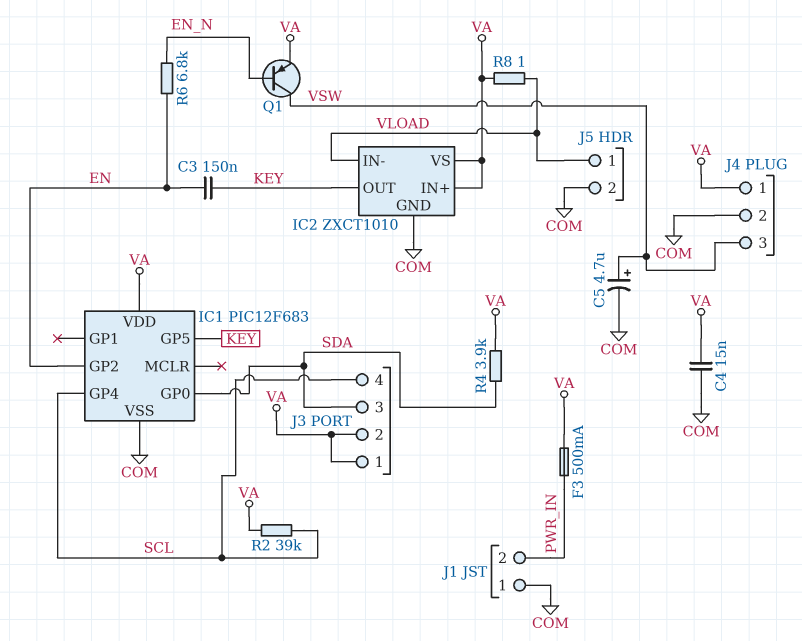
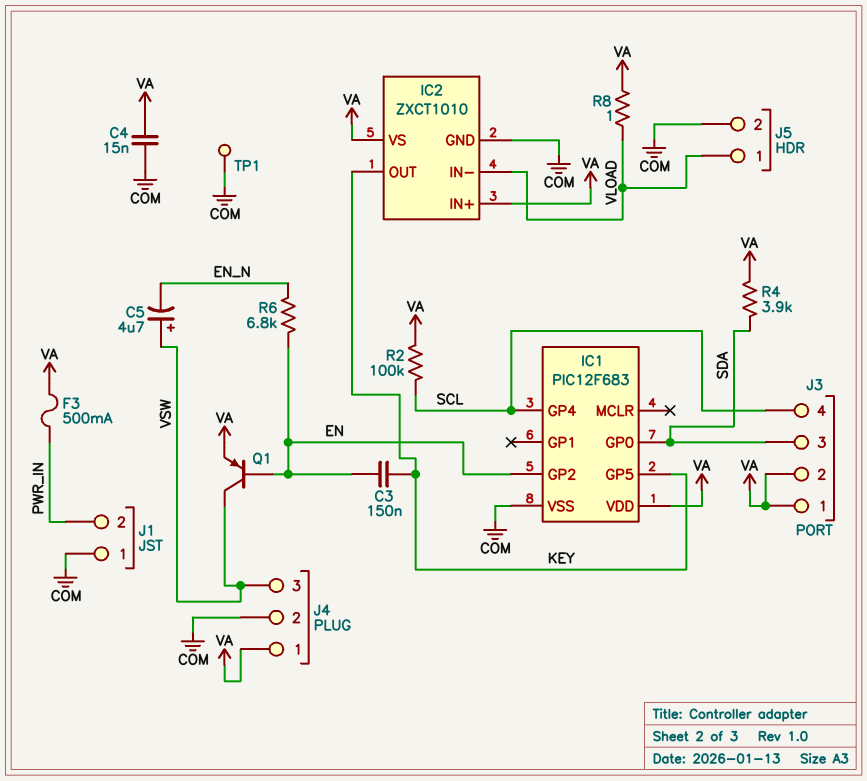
C5: 4.7uF (plus VSW, minus COM) -> 4.7uF (plus VSW, minus EN_N)
Q1: PNP (B EN_N, C VSW, E VA) -> PNP (B EN, C VSW, E VA)
R2: 39k (SCL, VA) -> 100k (SCL, VA)
TP1: none -> test point (COM)

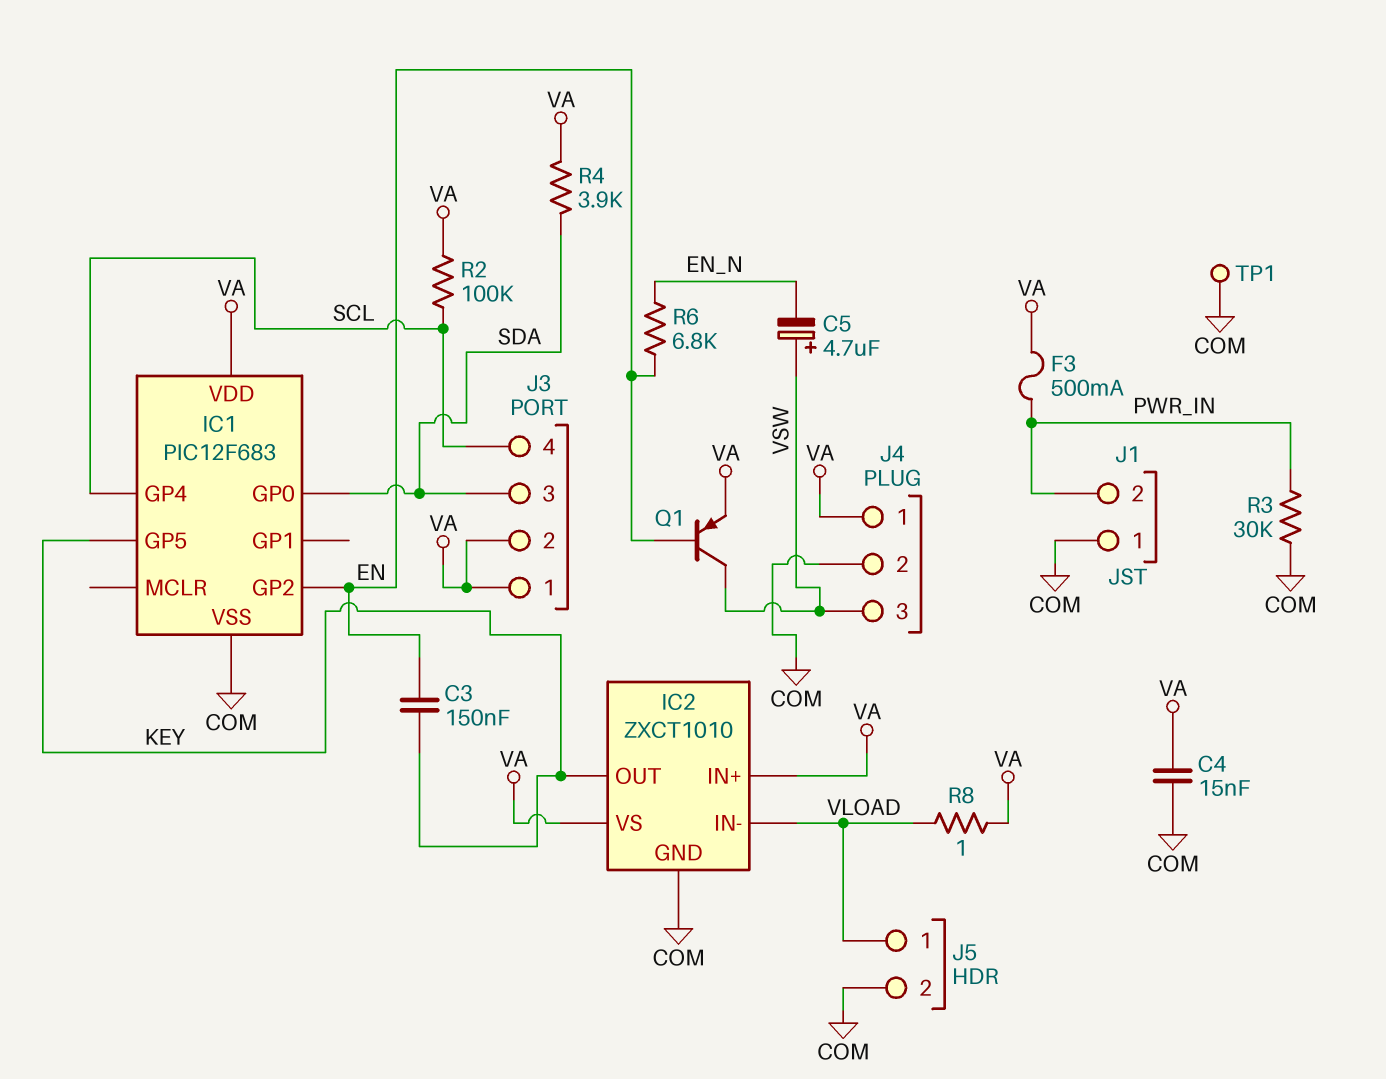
R3: none -> 30k (COM, PWR_IN)

